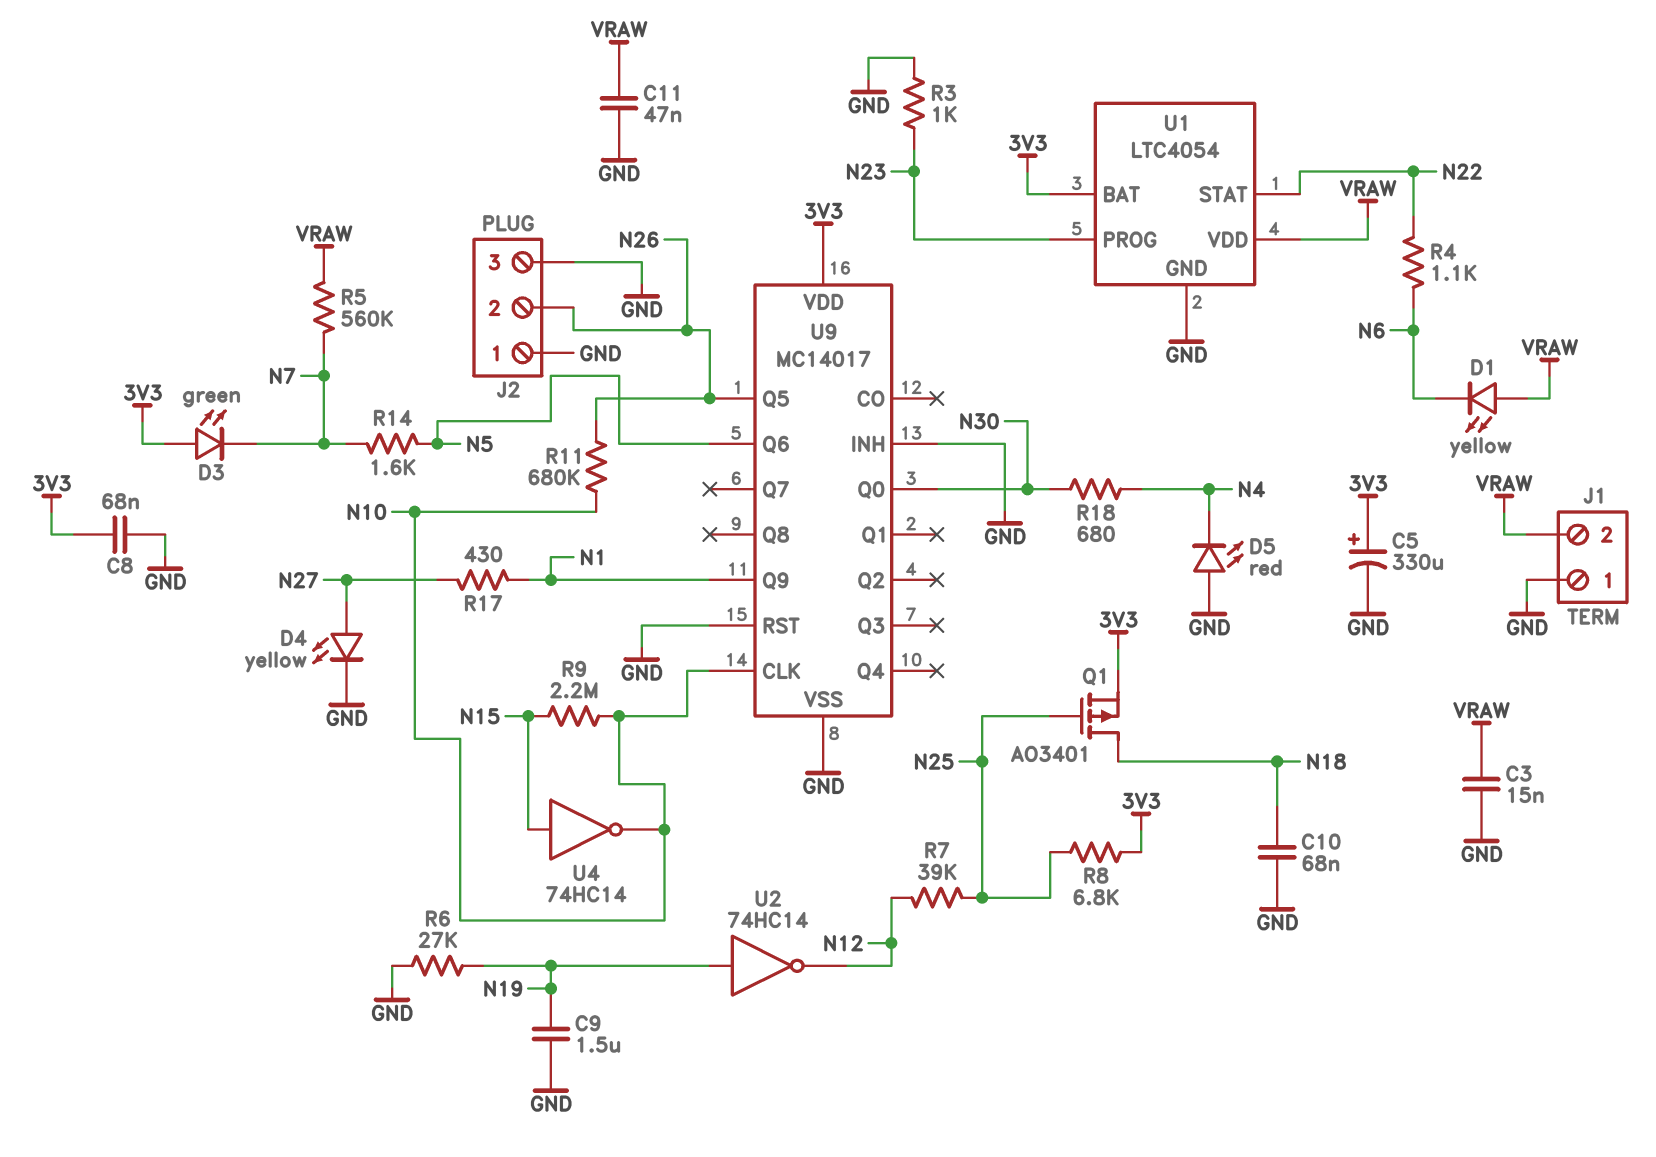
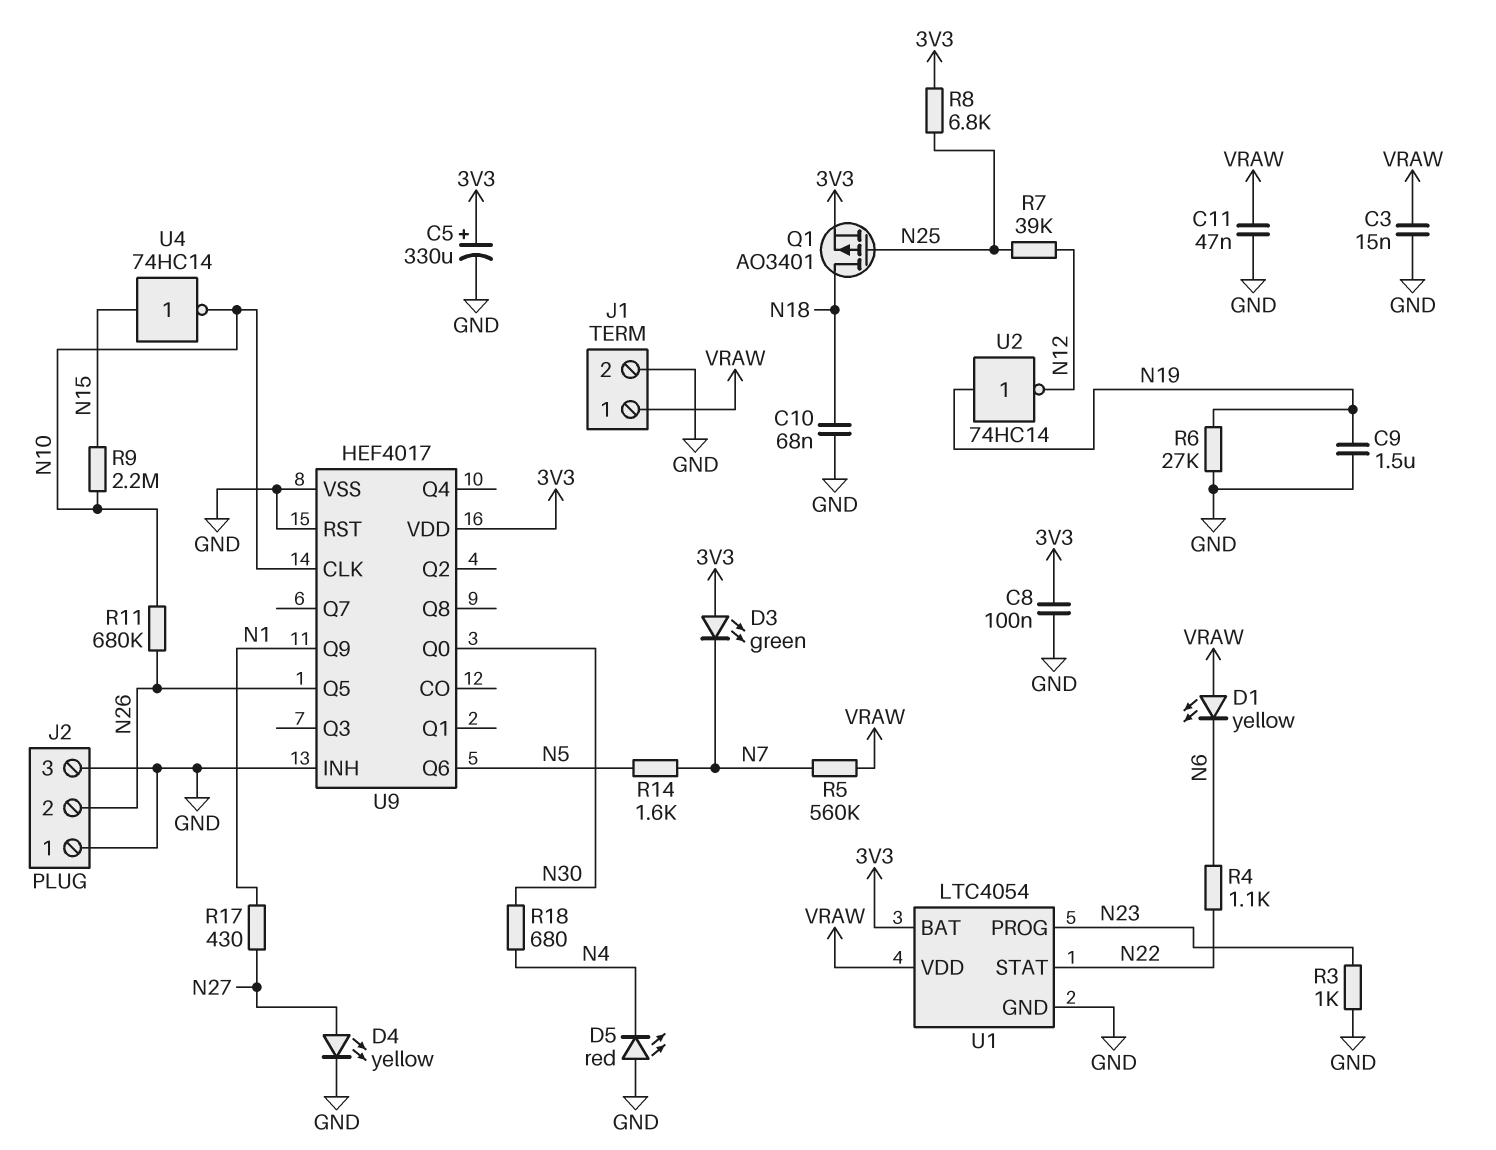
C8: 68nF (3V3, GND) -> 100nF (3V3, GND)
J1 pin 1: GND -> VRAW
J1 pin 2: VRAW -> GND
U9: MC14017 -> HEF4017

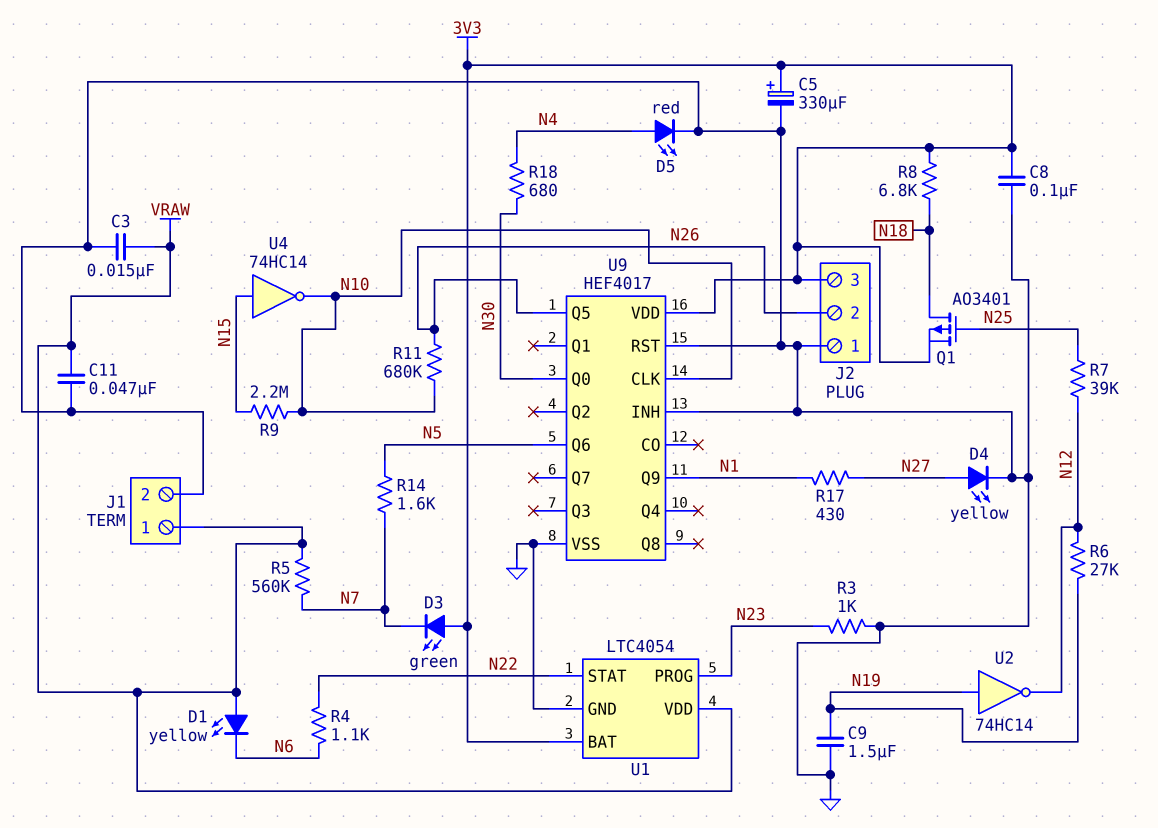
C10: 68nF (GND, N18) -> none
D5: LED red (A GND, K N4) -> LED red (A N4, K GND)
J2 pin 3: GND -> 3V3
R6: 27k (GND, N19) -> 27k (N12, N19)
R8: 6.8k (3V3, N25) -> 6.8k (3V3, N18)

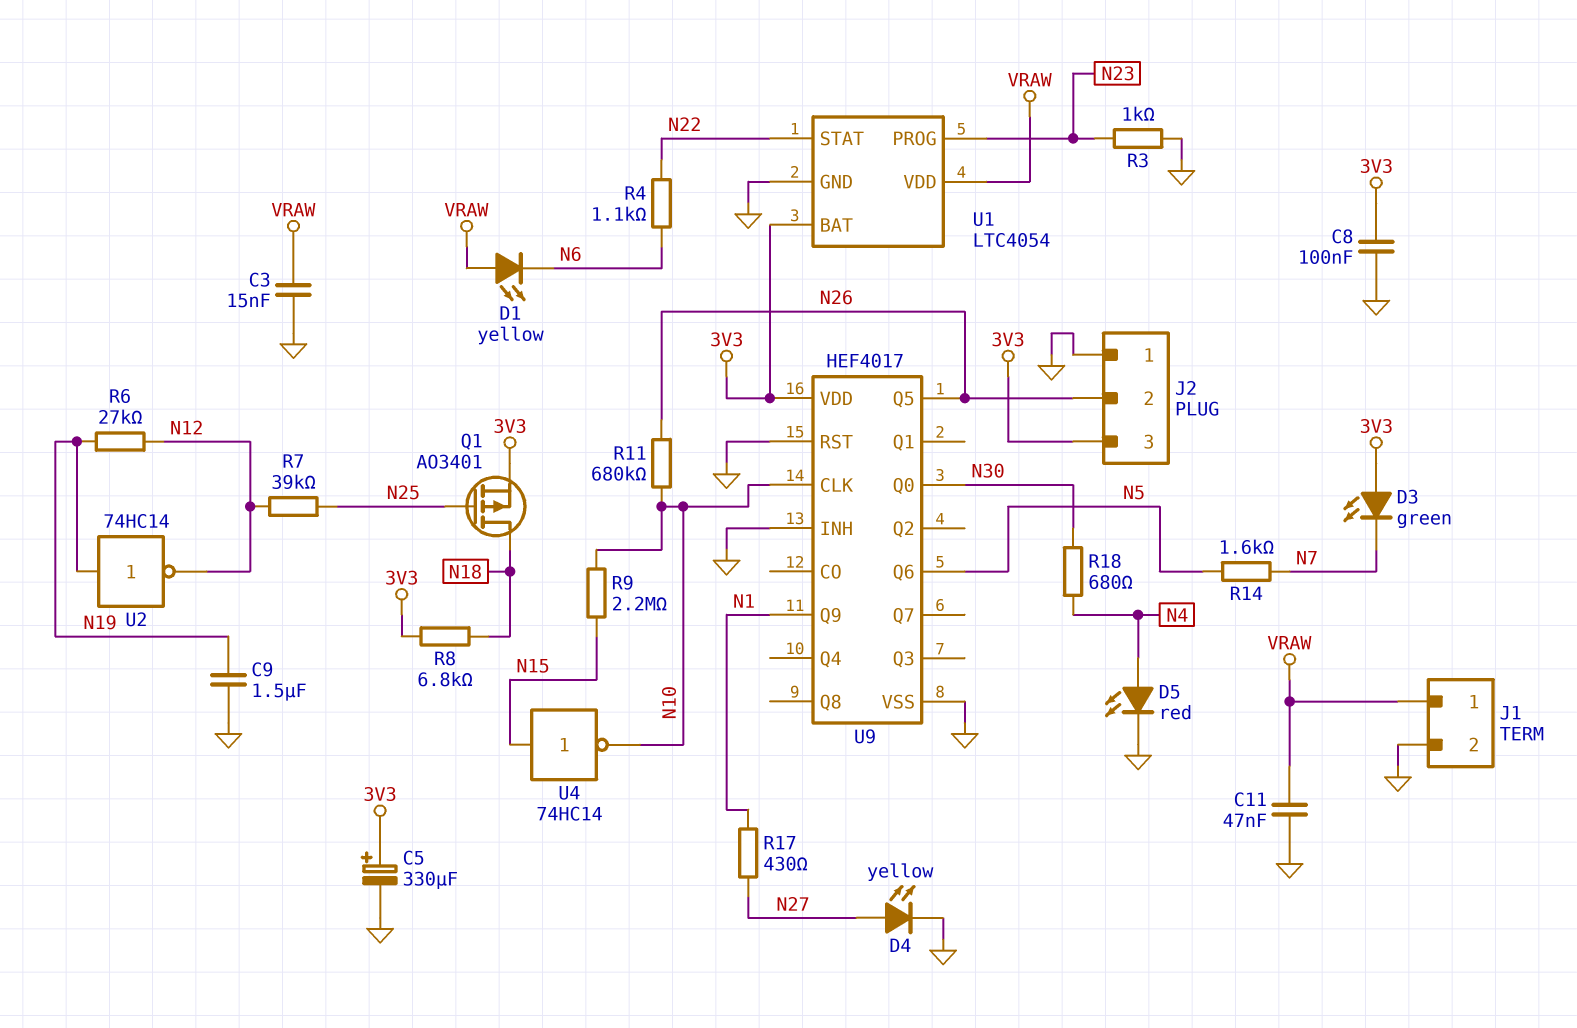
R5: 560k (N7, VRAW) -> none

